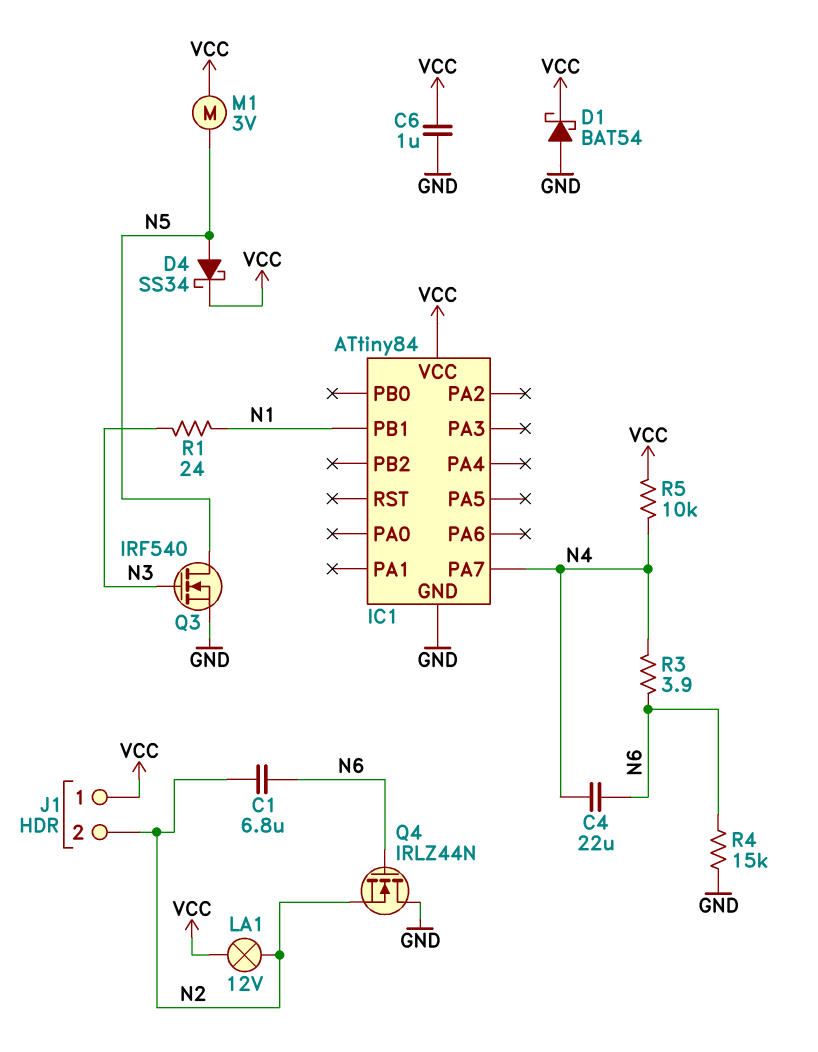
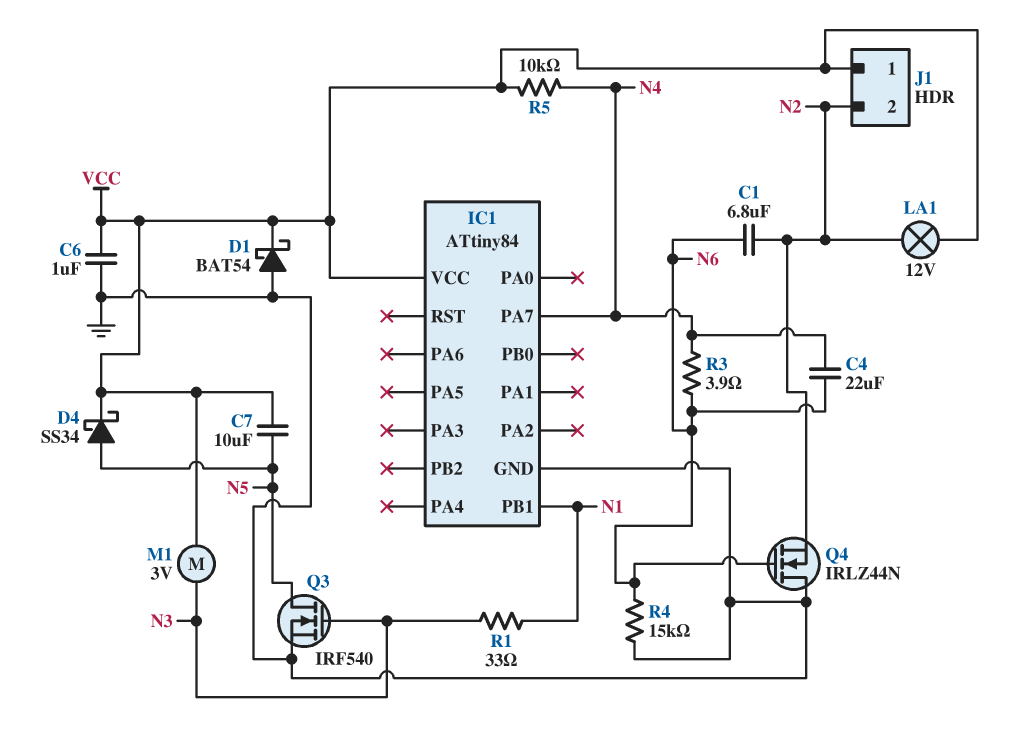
C7: none -> 10uF (N5, VCC)
M1: motor 3V (N5, VCC) -> motor 3V (N3, VCC)
R1: 24 (N1, N3) -> 33 (N1, N3)

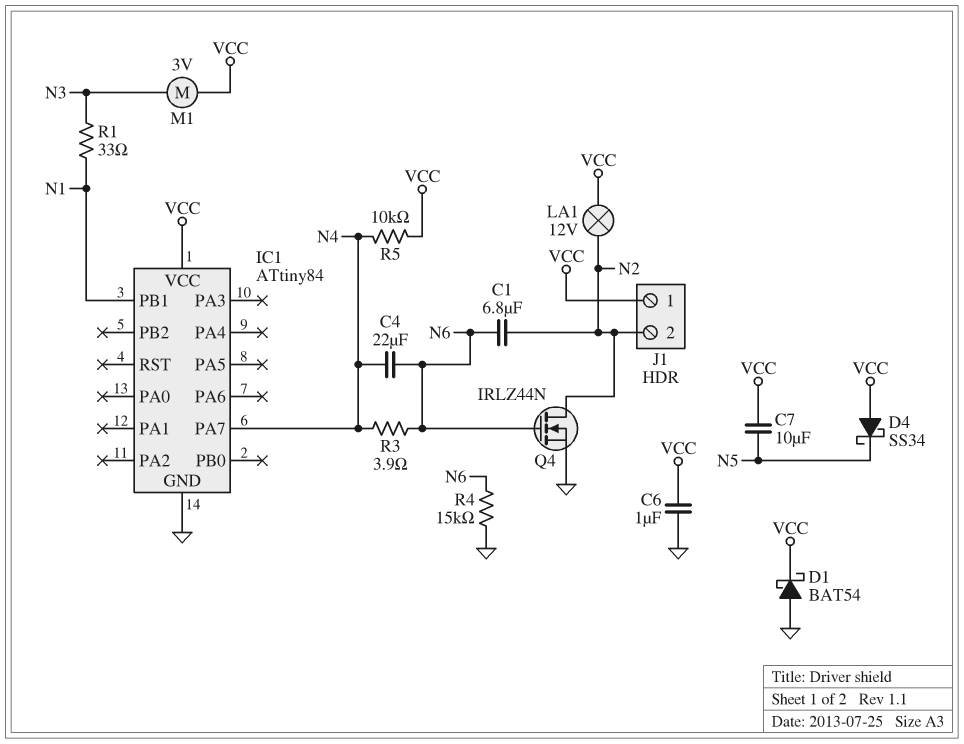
D4: schottky SS34 (A N5, K VCC) -> schottky SS34 (A VCC, K N5)
Q3: NMOS IRF540 (G N3, D N5, S GND) -> none
Q4: NMOS IRLZ44N (G N6, D GND, S N2) -> NMOS IRLZ44N (G N6, D N2, S GND)

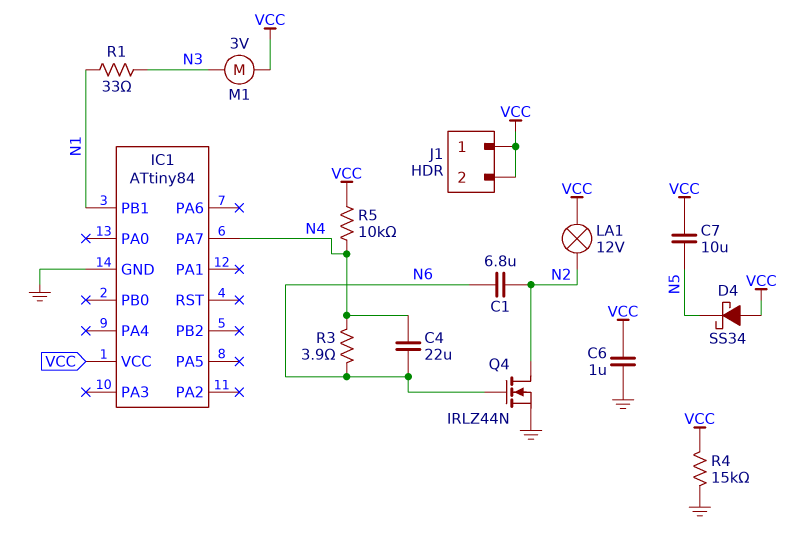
D1: schottky BAT54 (A GND, K VCC) -> none
J1 pin 2: N2 -> VCC
R4: 15k (GND, N6) -> 15k (GND, VCC)

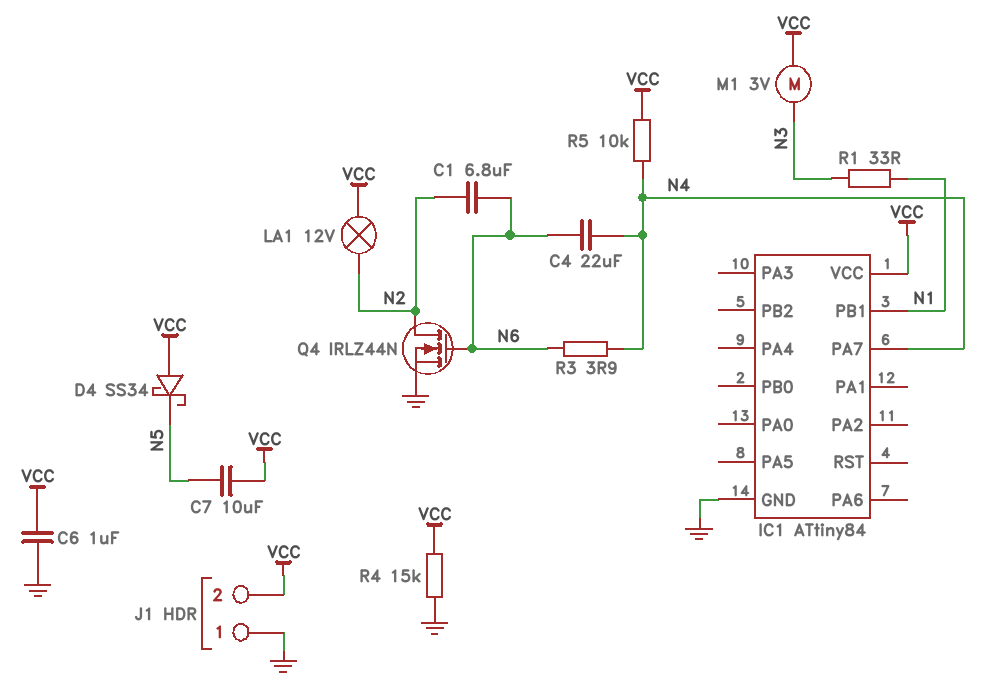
J1 pin 1: VCC -> GND

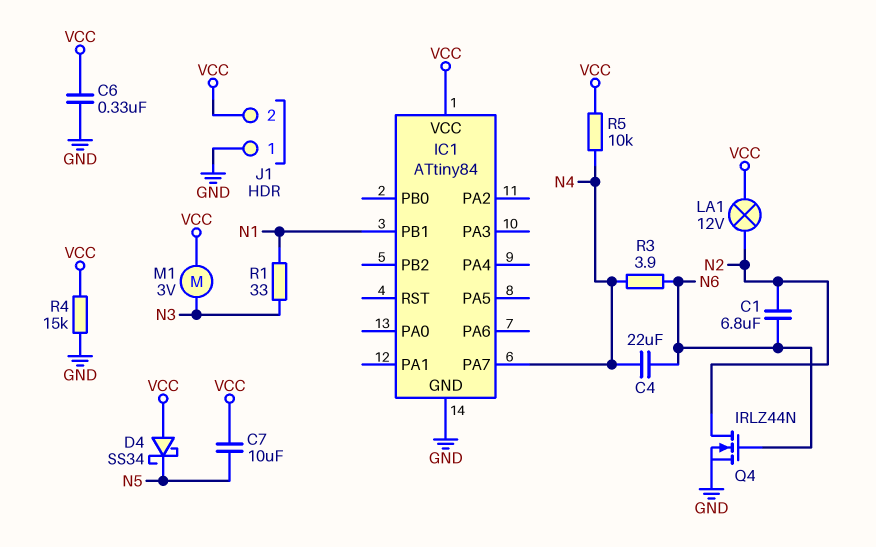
C6: 1uF (GND, VCC) -> 330nF (GND, VCC)

